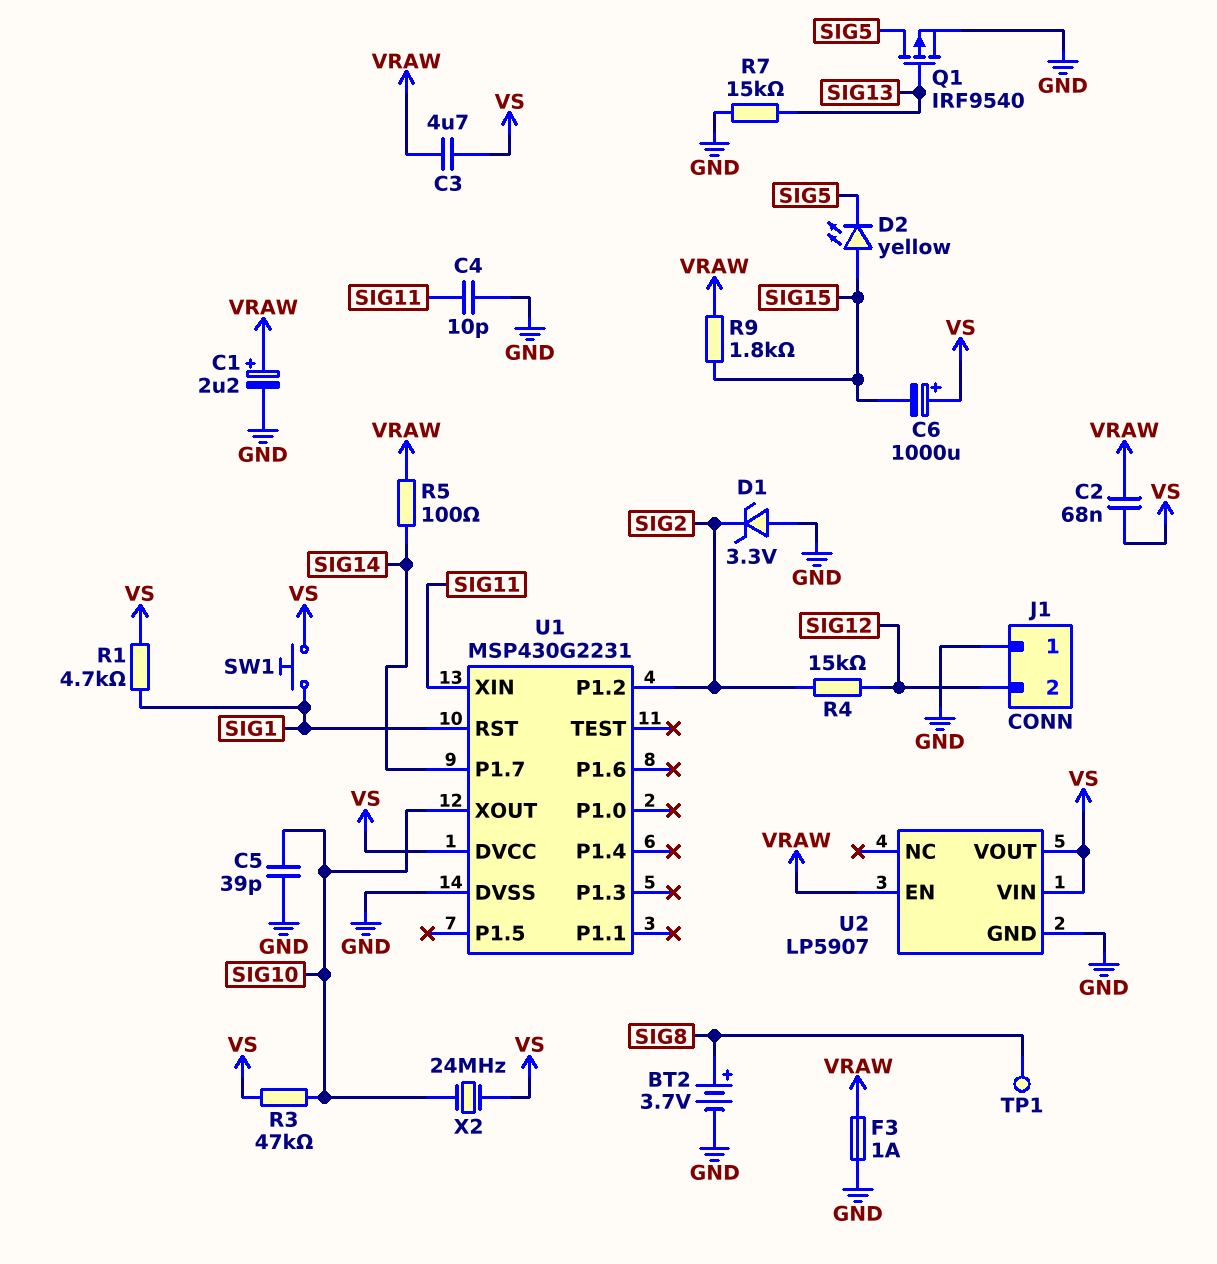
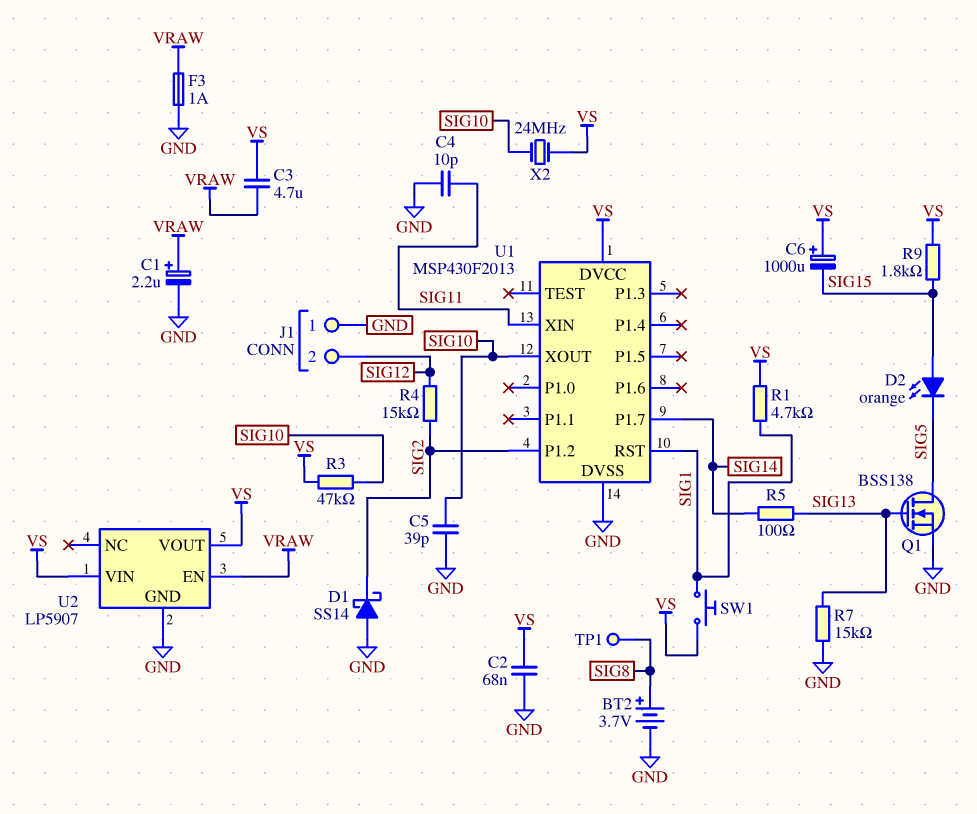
C2: 68nF (VRAW, VS) -> 68nF (GND, VS)
D1: zener 3.3V (A GND, K SIG2) -> schottky SS14 (A GND, K SIG2)
D2: LED yellow (A SIG15, K SIG5) -> LED orange (A SIG15, K SIG5)
Q1: PMOS IRF9540 (G SIG13, D SIG5, S GND) -> NMOS BSS138 (G SIG13, D SIG5, S GND)
R5: 100 (SIG14, VRAW) -> 100 (SIG13, SIG14)
R9: 1.8k (SIG15, VRAW) -> 1.8k (SIG15, VS)
U1: MSP430G2231 -> MSP430F2013

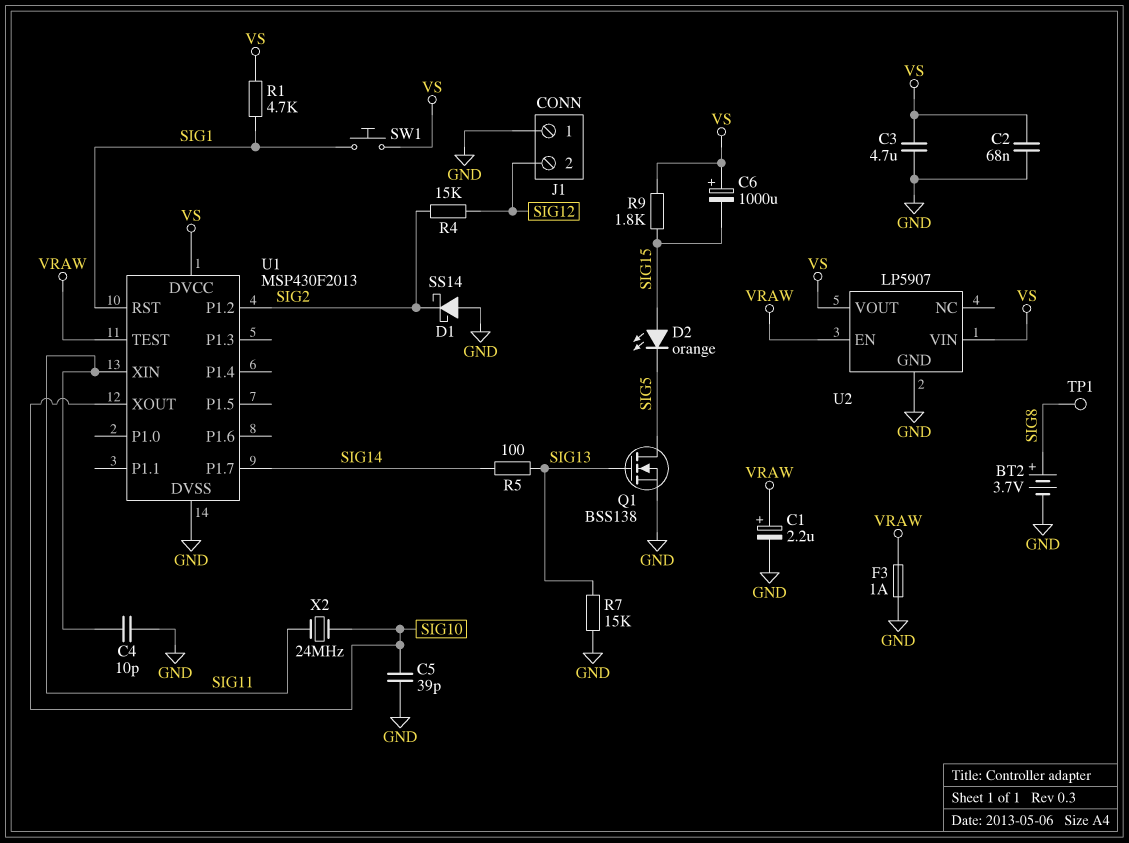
C3: 4.7uF (VRAW, VS) -> 4.7uF (GND, VS)
R3: 47k (SIG10, VS) -> none
U1 pin TEST: none -> VRAW
X2: 24MHz (SIG10, VS) -> 24MHz (SIG10, SIG11)

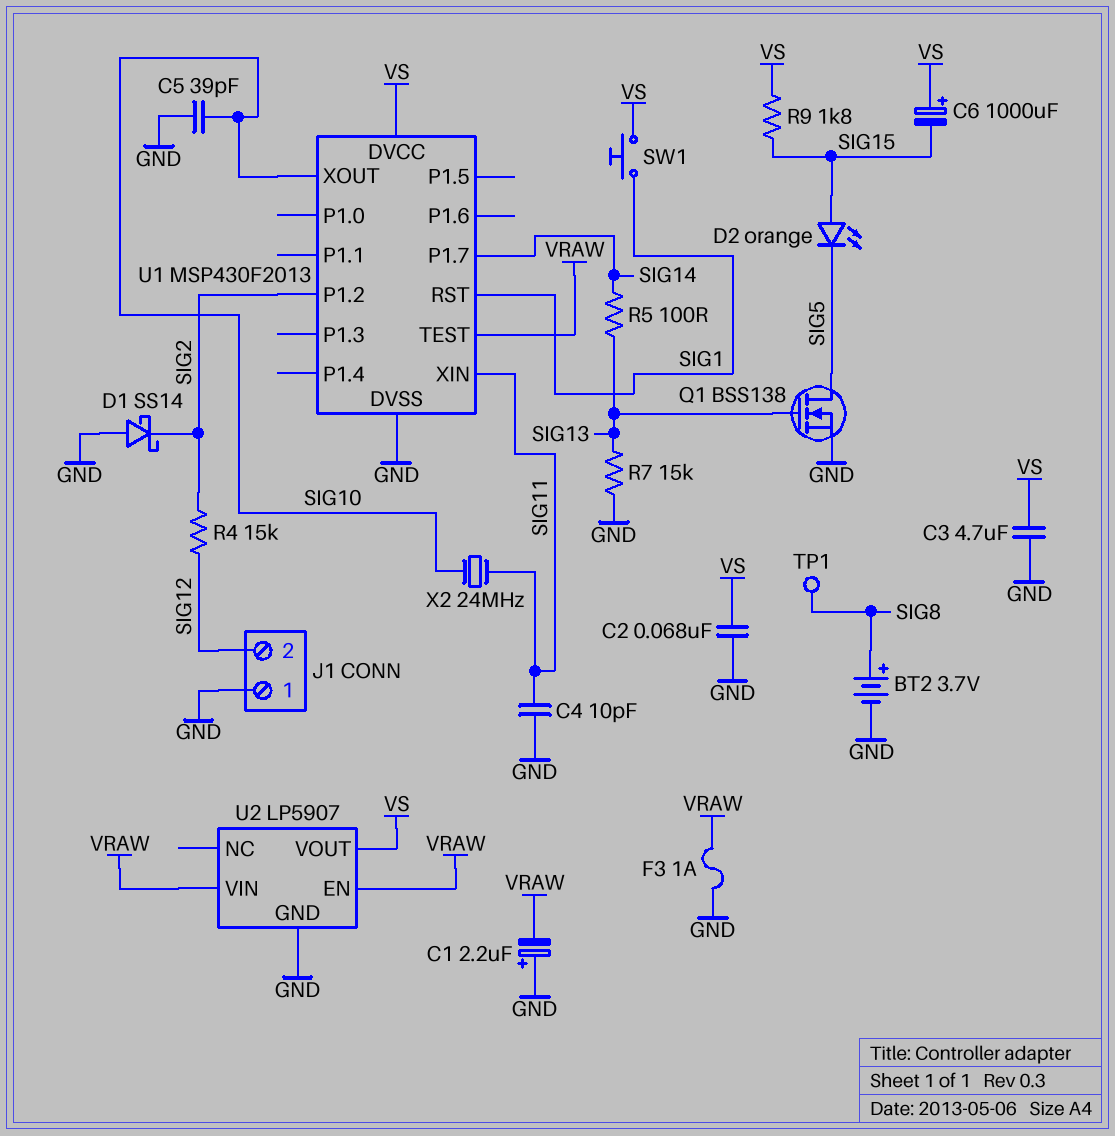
C1: 2.2uF (plus VRAW, minus GND) -> 2.2uF (plus GND, minus VRAW)
R1: 4.7k (SIG1, VS) -> none
U2 pin VIN: VS -> VRAW

